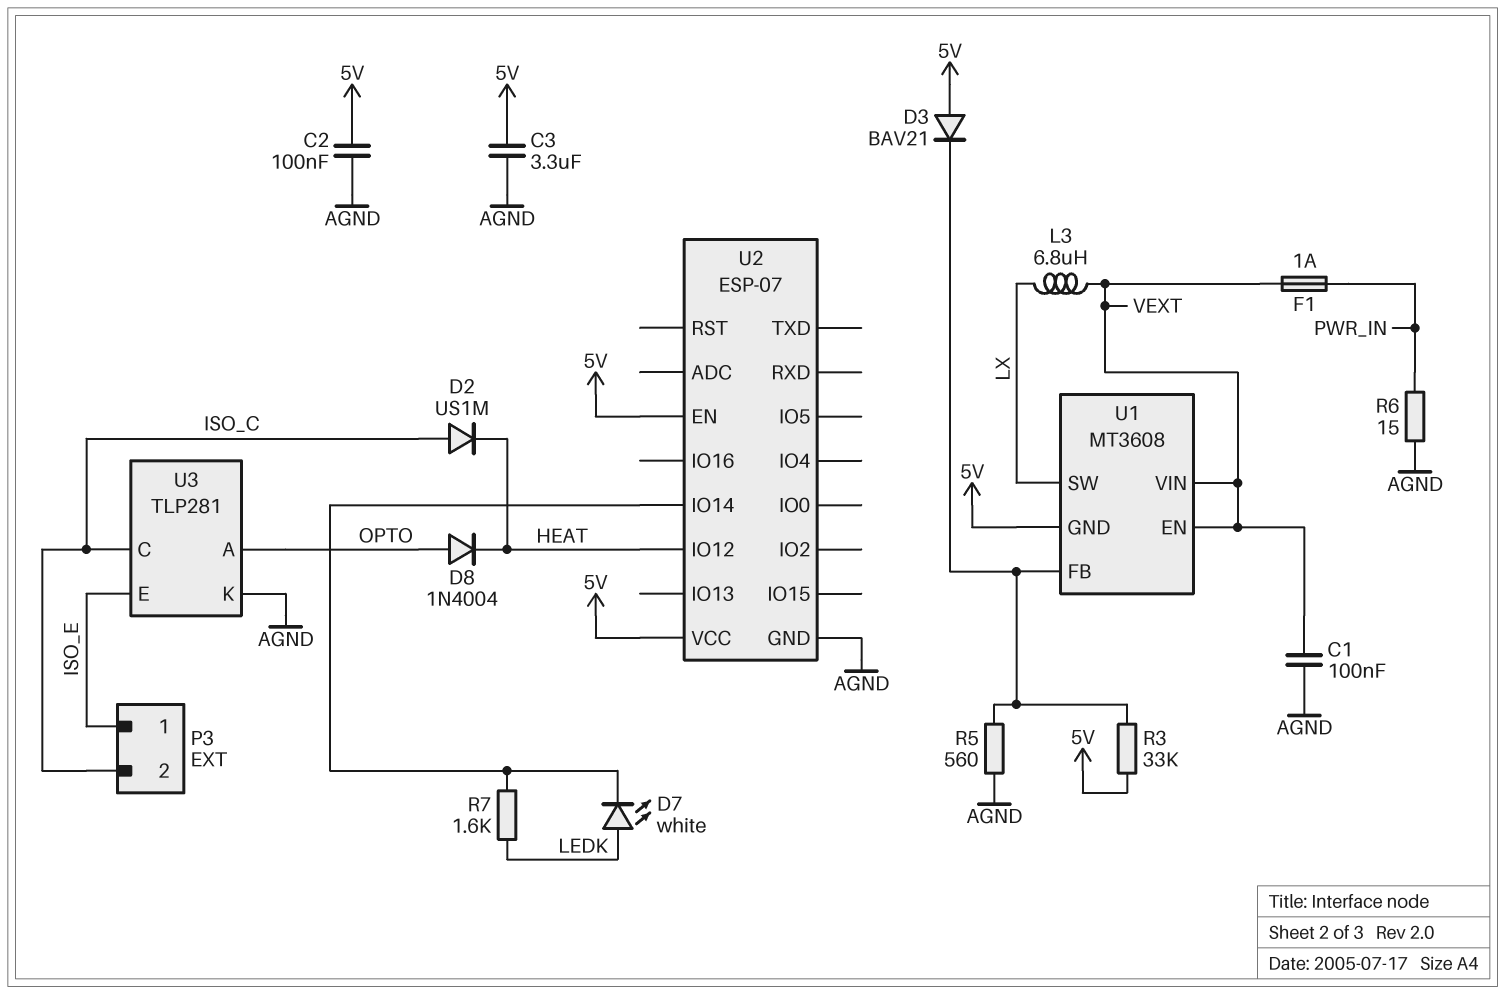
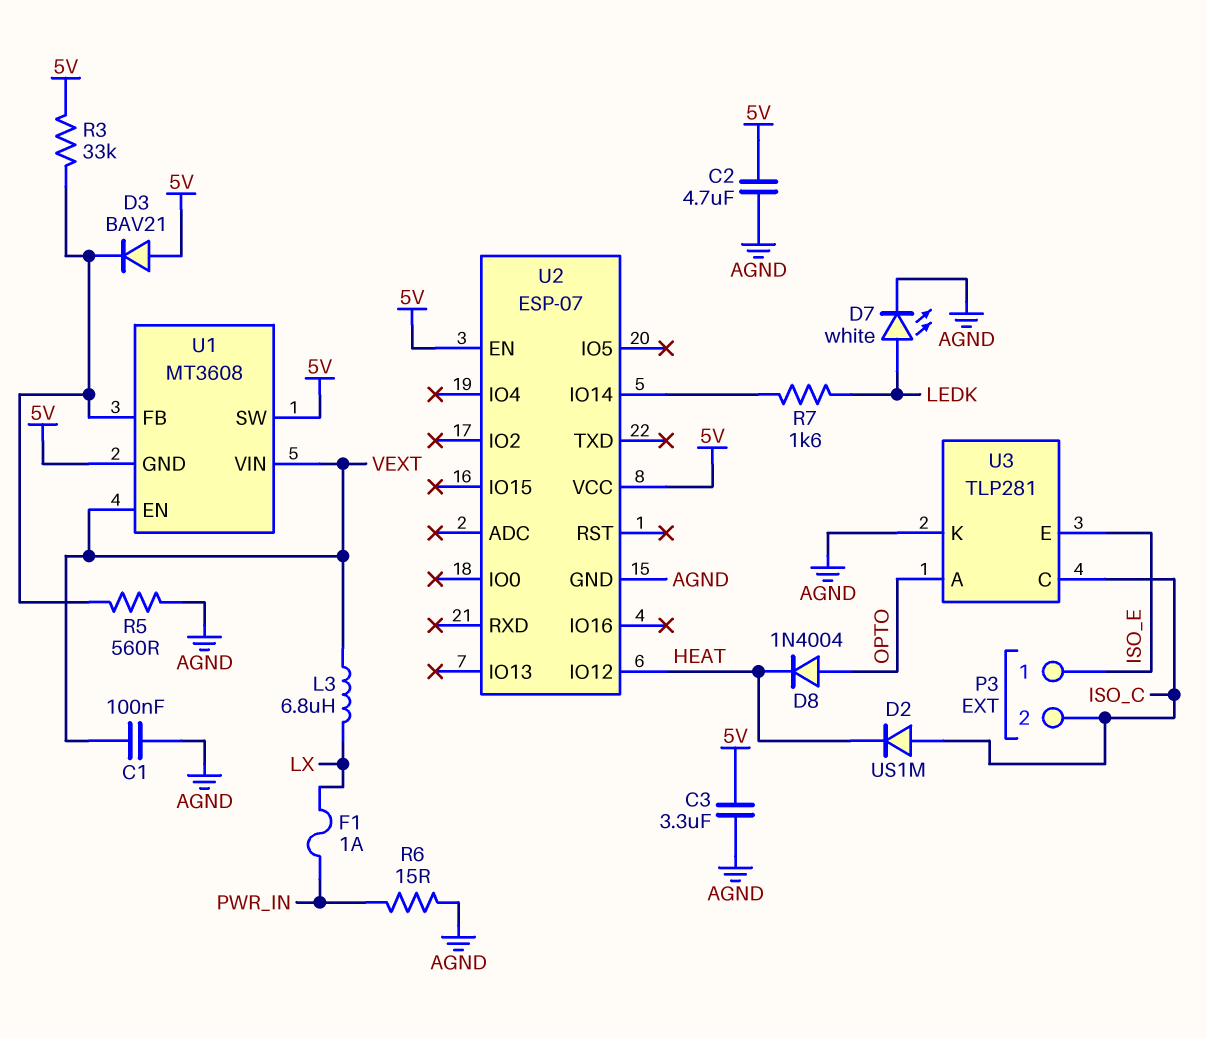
C2: 100nF (5V, AGND) -> 4.7uF (5V, AGND)
D7: LED white (A LEDK, K U2/IO14) -> LED white (A LEDK, K AGND)
F1: 1A (PWR_IN, VEXT) -> 1A (LX, PWR_IN)
U1 pin SW: LX -> 5V

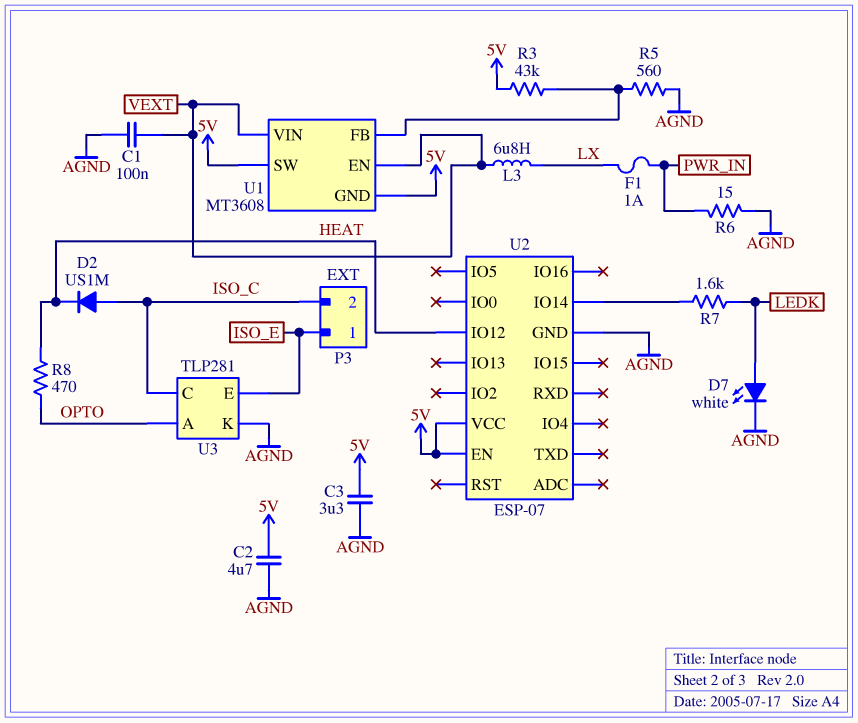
D3: diode BAV21 (A 5V, K U1/FB) -> none
D8: diode 1N4004 (A OPTO, K HEAT) -> none
R3: 33k (5V, U1/FB) -> 43k (5V, U1/FB)
R8: none -> 470 (HEAT, OPTO)

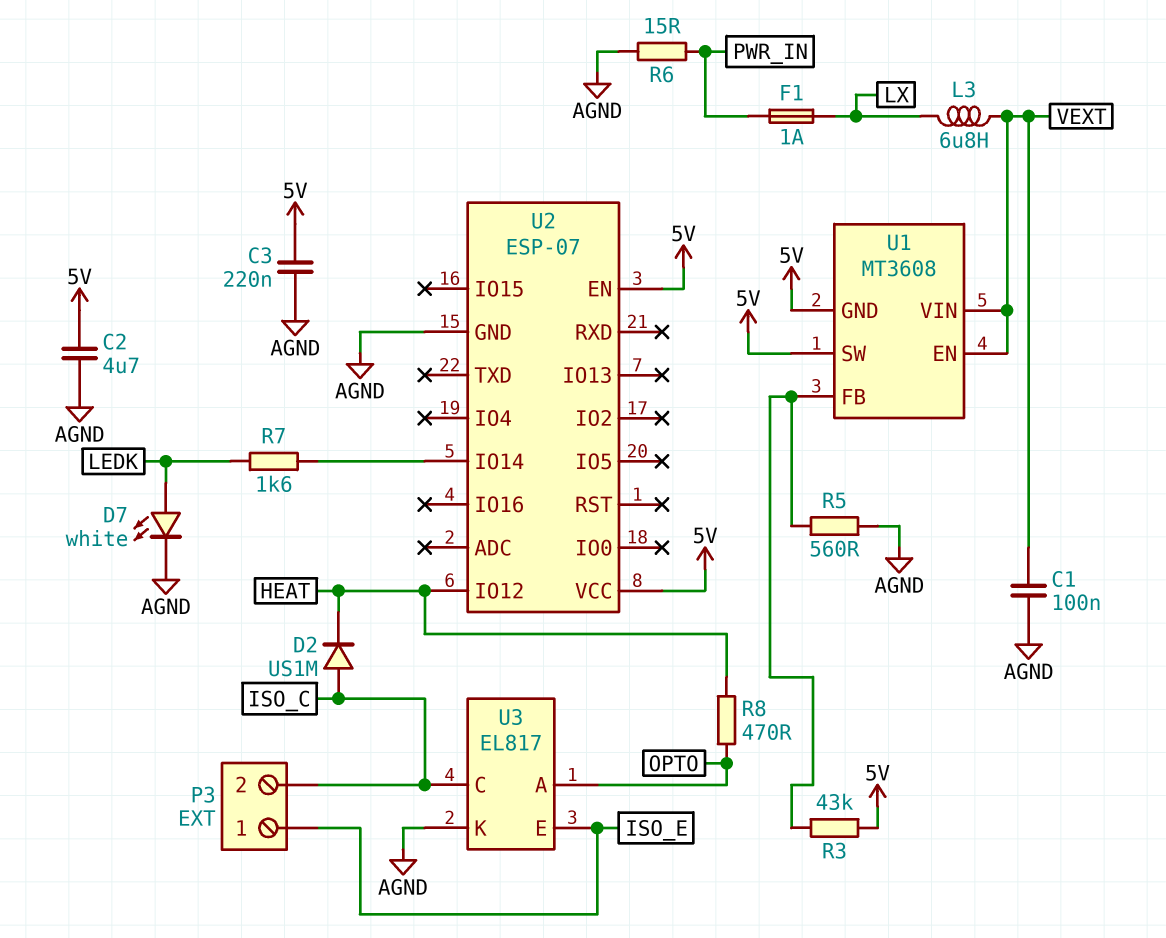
C3: 3.3uF (5V, AGND) -> 220nF (5V, AGND)
U3: TLP281 -> EL817

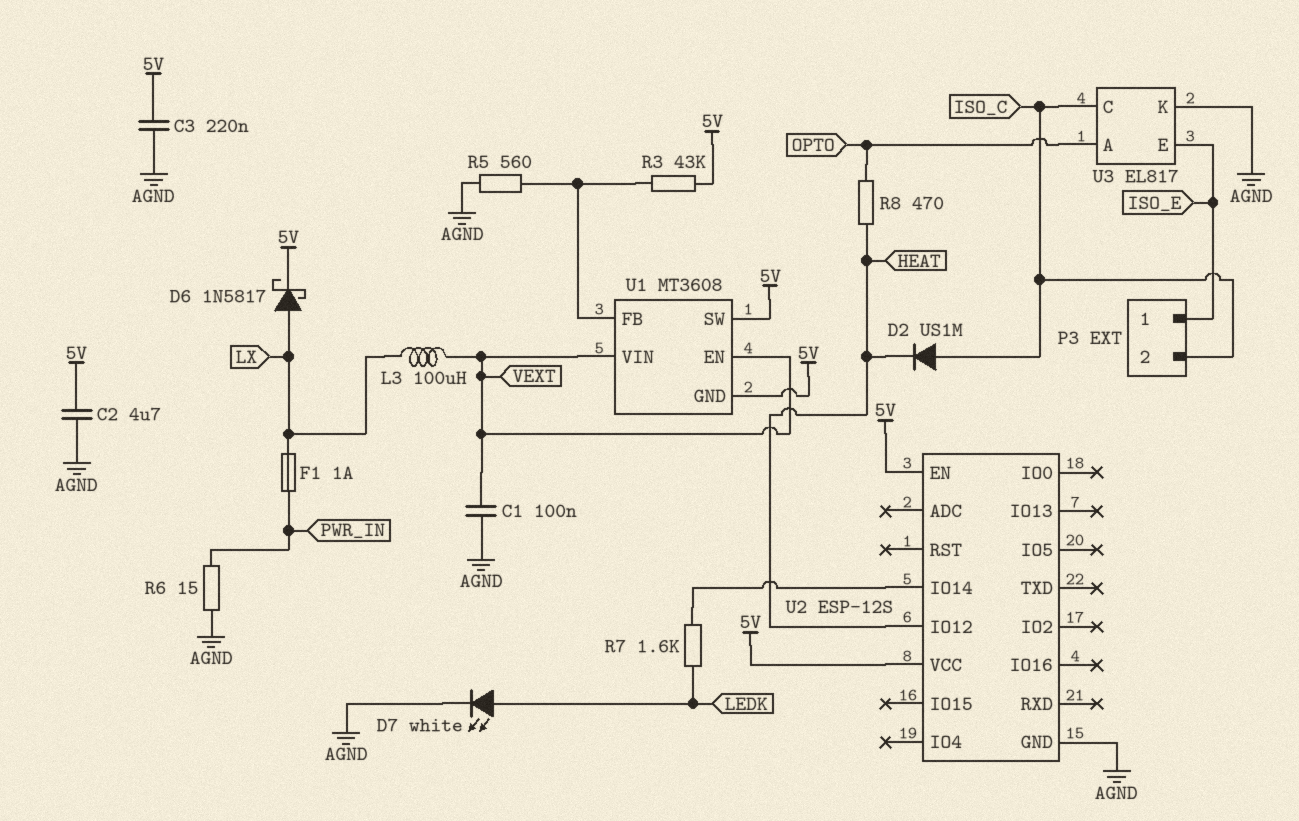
D6: none -> schottky 1N5817 (A LX, K 5V)
L3: 6.8uH (LX, VEXT) -> 100uH (LX, VEXT)
U2: ESP-07 -> ESP-12S

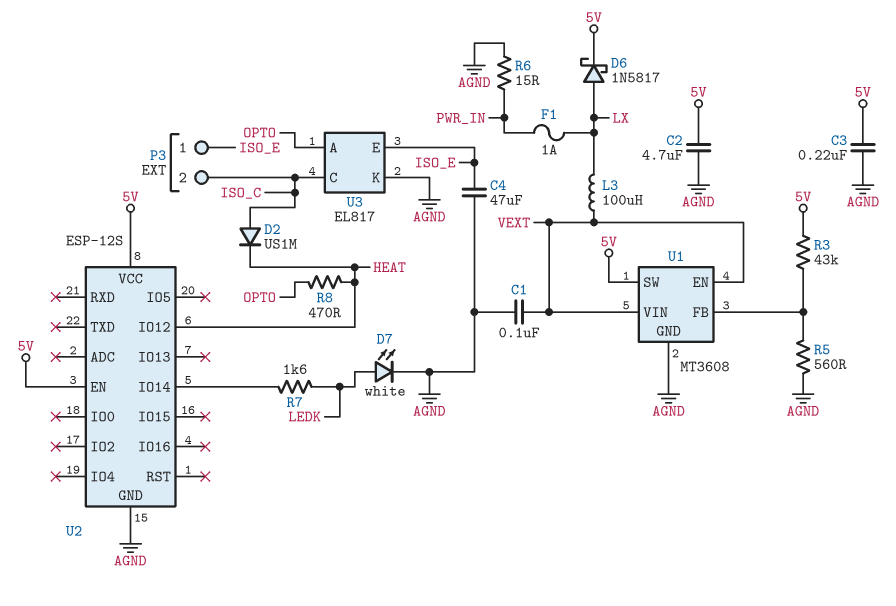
C4: none -> 47uF (AGND, ISO_E)
U1 pin GND: 5V -> AGND

